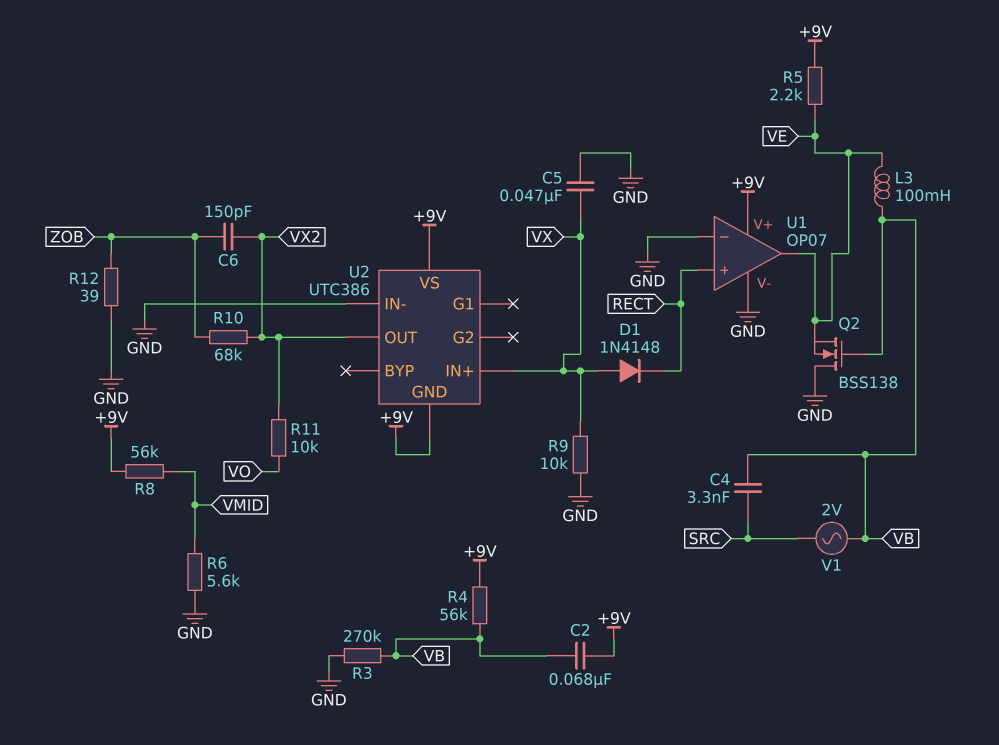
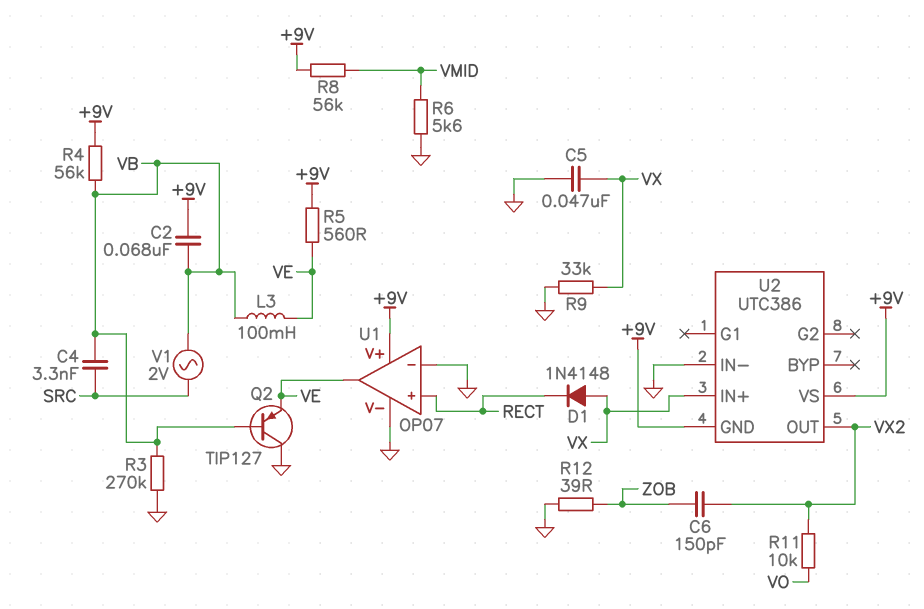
Q2: NMOS BSS138 (G VB, D GND, S VE) -> PNP TIP127 (B VB, C GND, E VE)
R5: 2.2k (+9V, VE) -> 560 (+9V, VE)
R9: 10k (GND, VX) -> 33k (GND, VX)
R10: 68k (VX2, ZOB) -> none

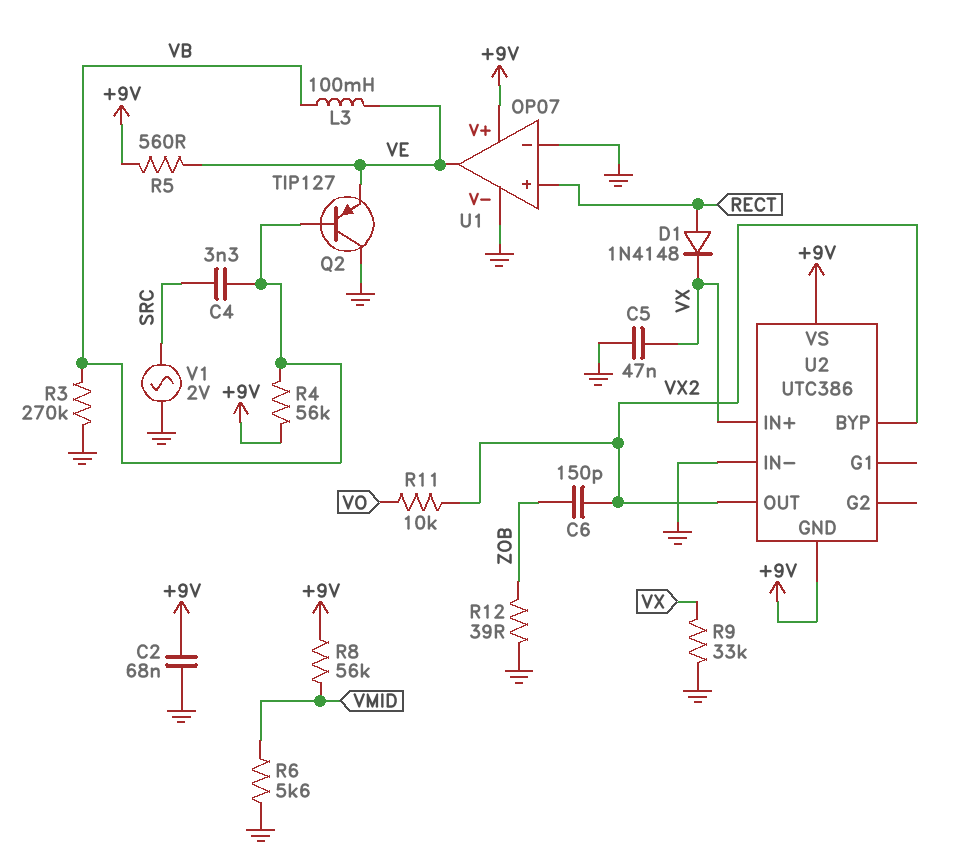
C2: 68nF (+9V, VB) -> 68nF (+9V, GND)
D1: diode 1N4148 (A VX, K RECT) -> diode 1N4148 (A RECT, K VX)
U2 pin BYP: none -> VX2
V1: AC 2V (SRC, VB) -> AC 2V (GND, SRC)

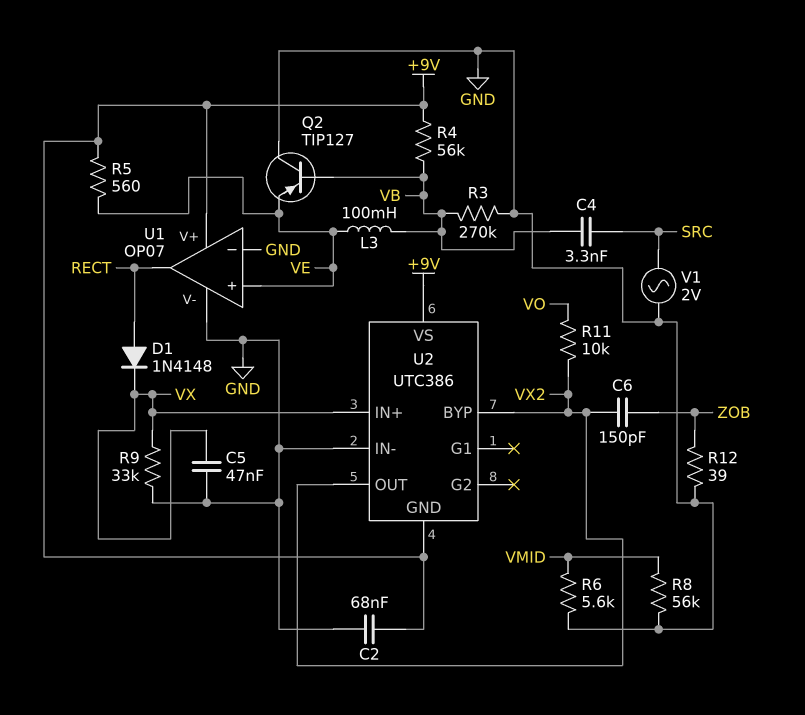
R8: 56k (+9V, VMID) -> 56k (GND, VMID)
U1 pin in+: RECT -> VE
U1 pin out: VE -> RECT

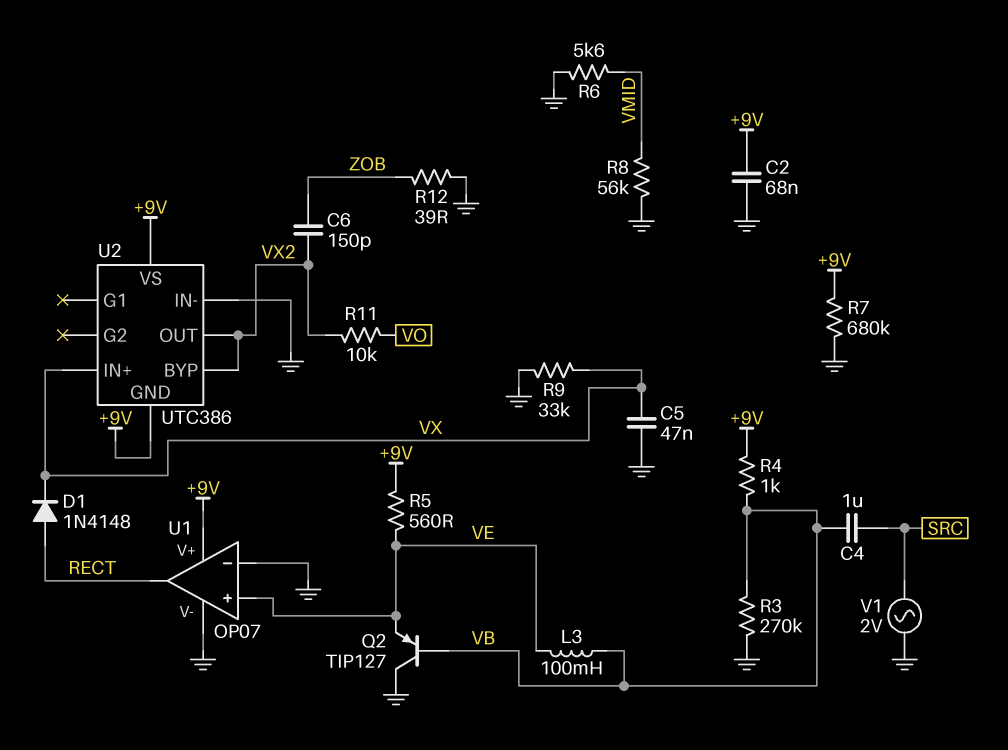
C4: 3.3nF (SRC, VB) -> 1uF (SRC, VB)
R4: 56k (+9V, VB) -> 1k (+9V, VB)
R7: none -> 680k (+9V, GND)

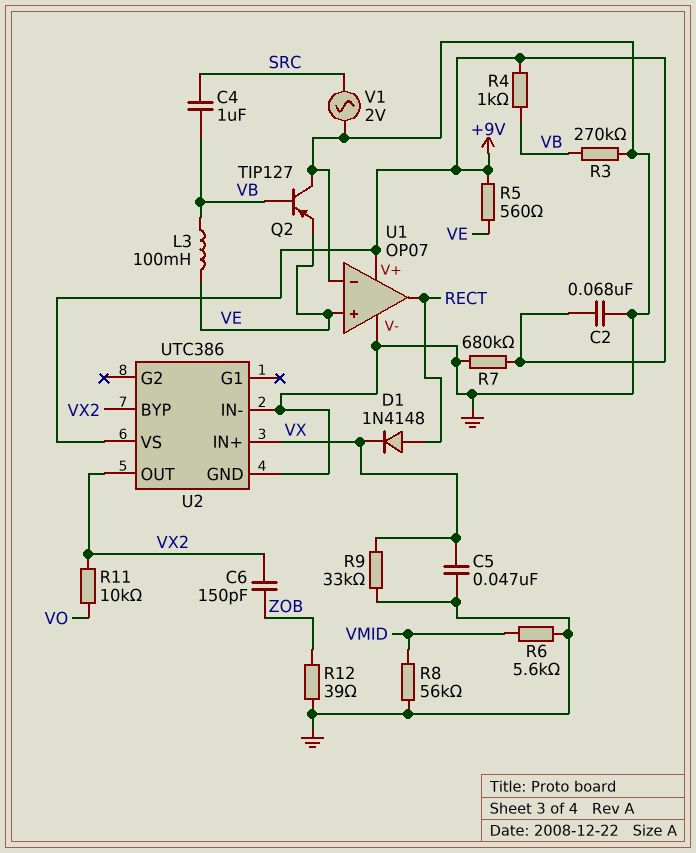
U2 pin GND: +9V -> GND

